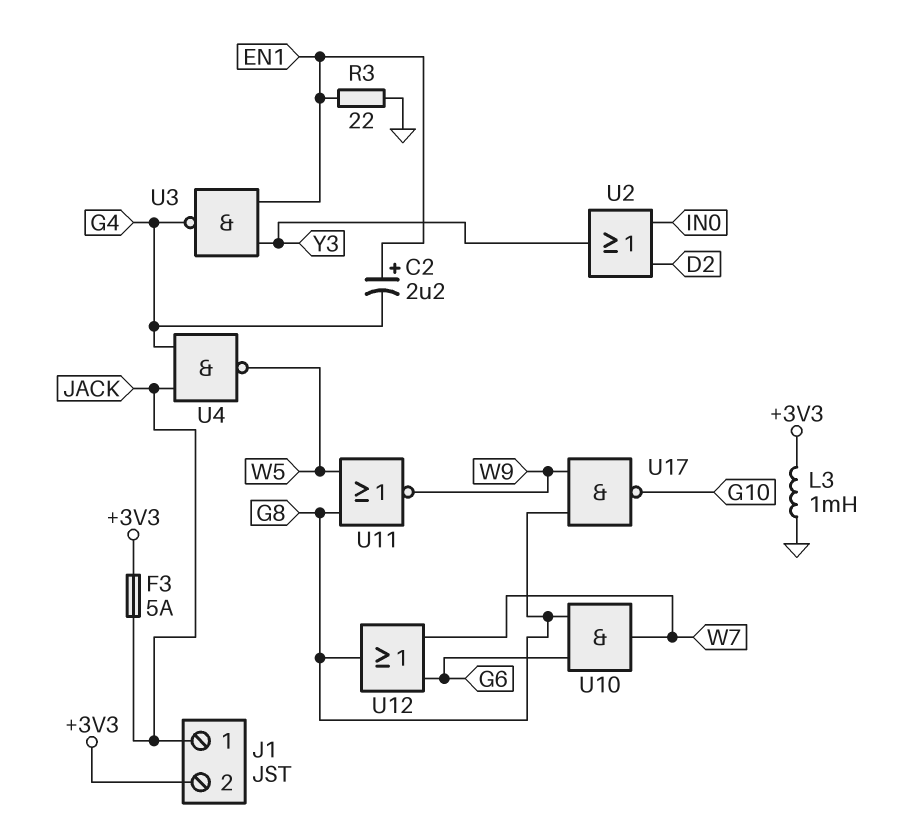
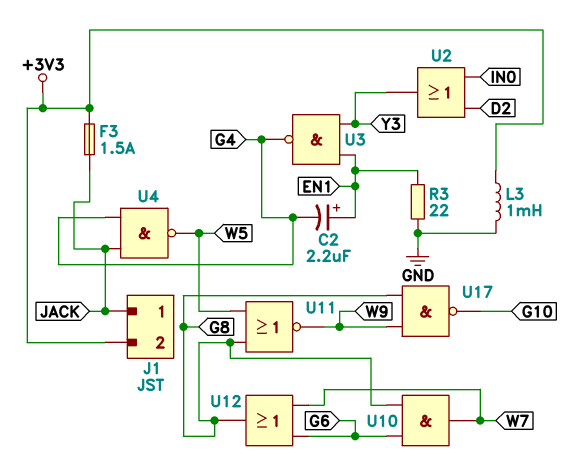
F3: 5A (+3V3, JACK) -> 1.5A (+3V3, JACK)

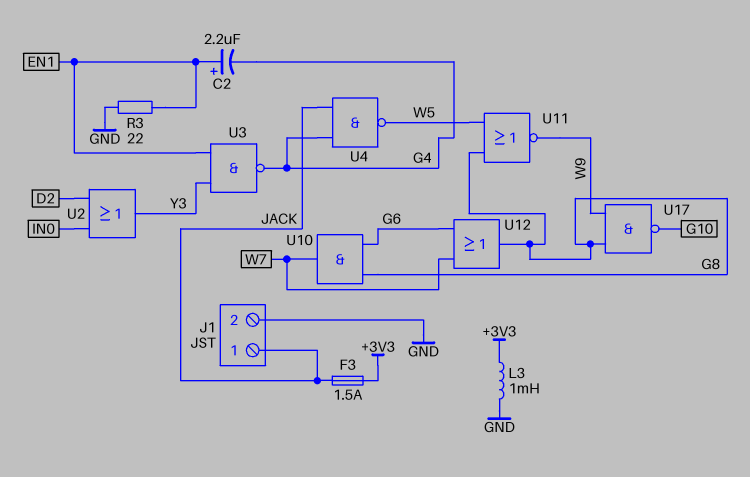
J1 pin 2: +3V3 -> GND

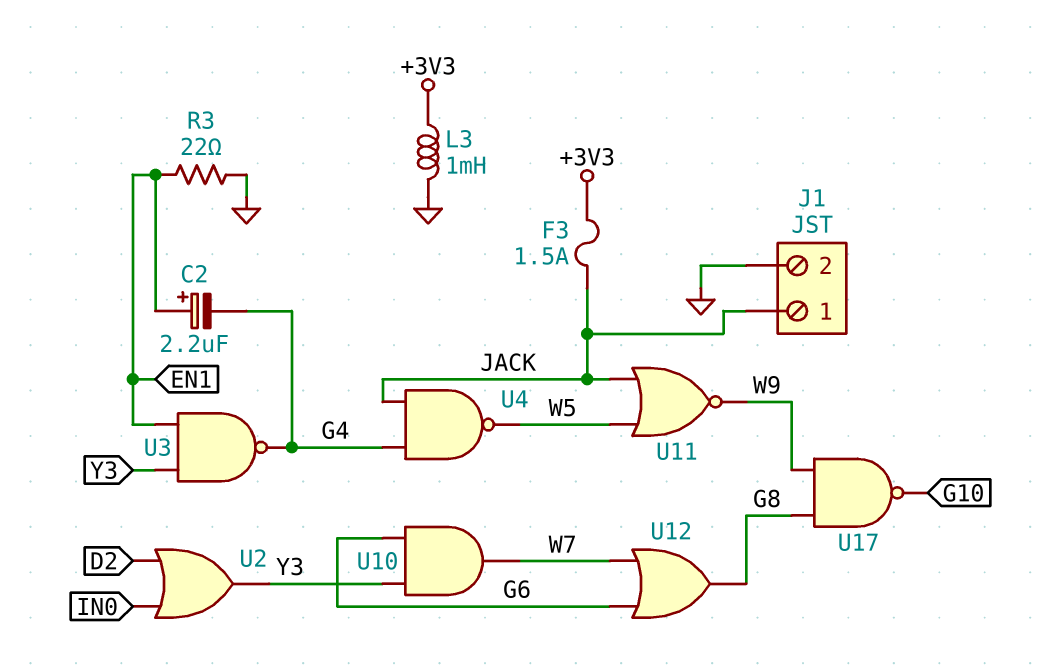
U10: AND (in G6, in G8, out W7) -> AND (in G6, in Y3, out W7)
U11: NOR (in G8, in W5, out W9) -> NOR (in JACK, in W5, out W9)

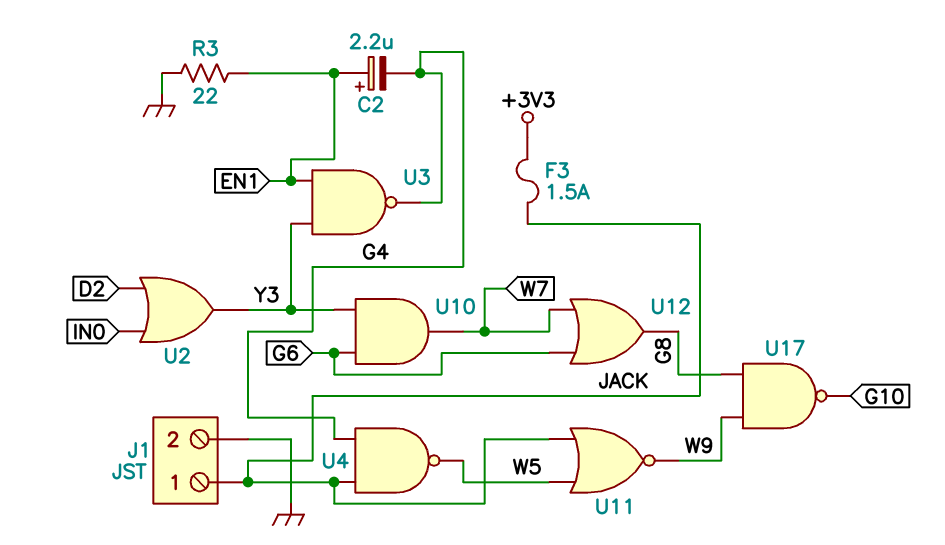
L3: 1mH (+3V3, GND) -> none

